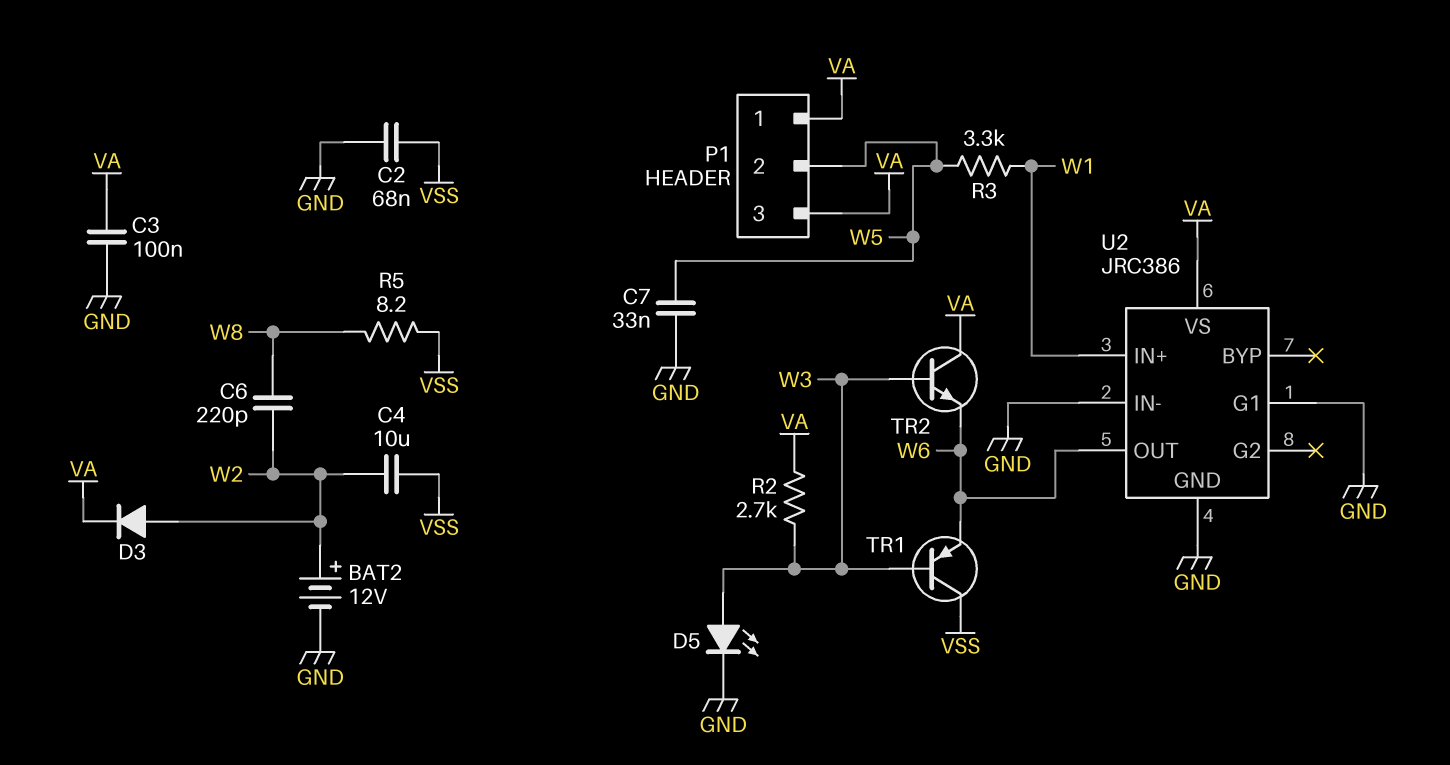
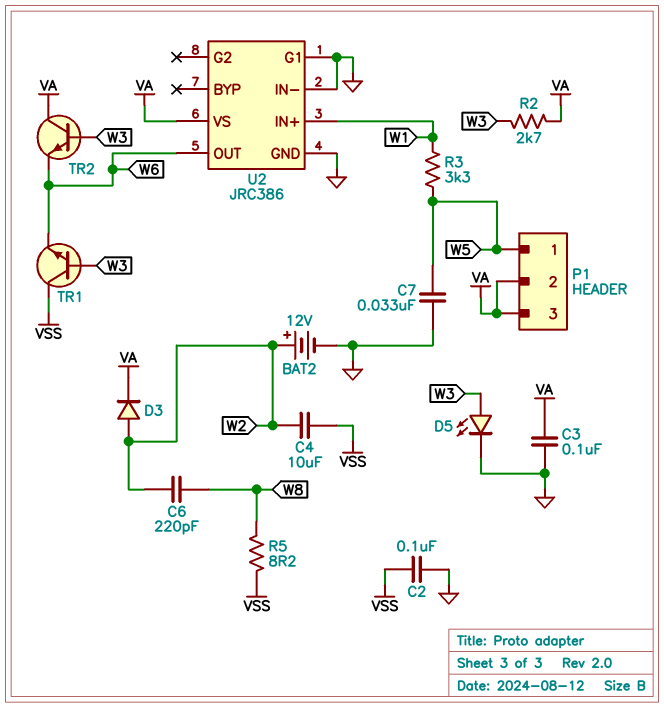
C2: 68nF (GND, VSS) -> 100nF (GND, VSS)
P1 pin 1: VA -> W5
P1 pin 2: W5 -> VA
TR1: PNP (B W3, C VSS, E W6) -> NPN (B W3, C VSS, E W6)

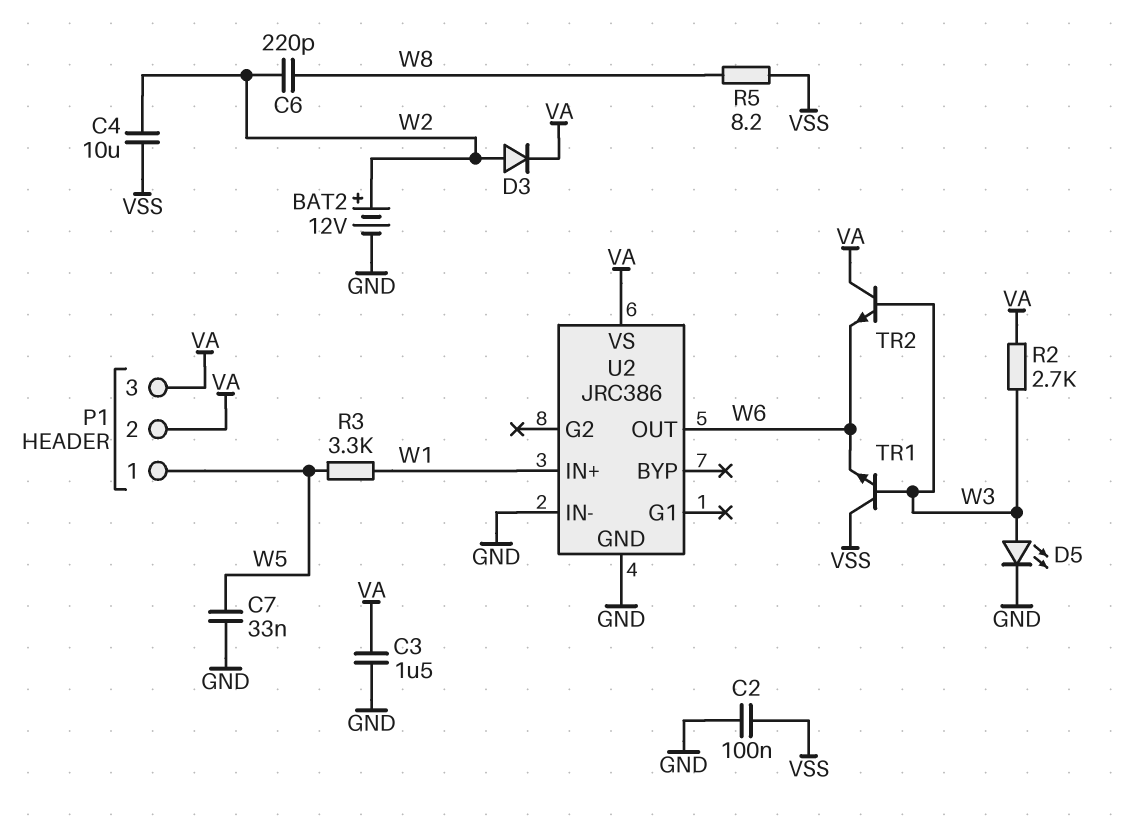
C3: 100nF (GND, VA) -> 1.5uF (GND, VA)
U2 pin G1: GND -> none

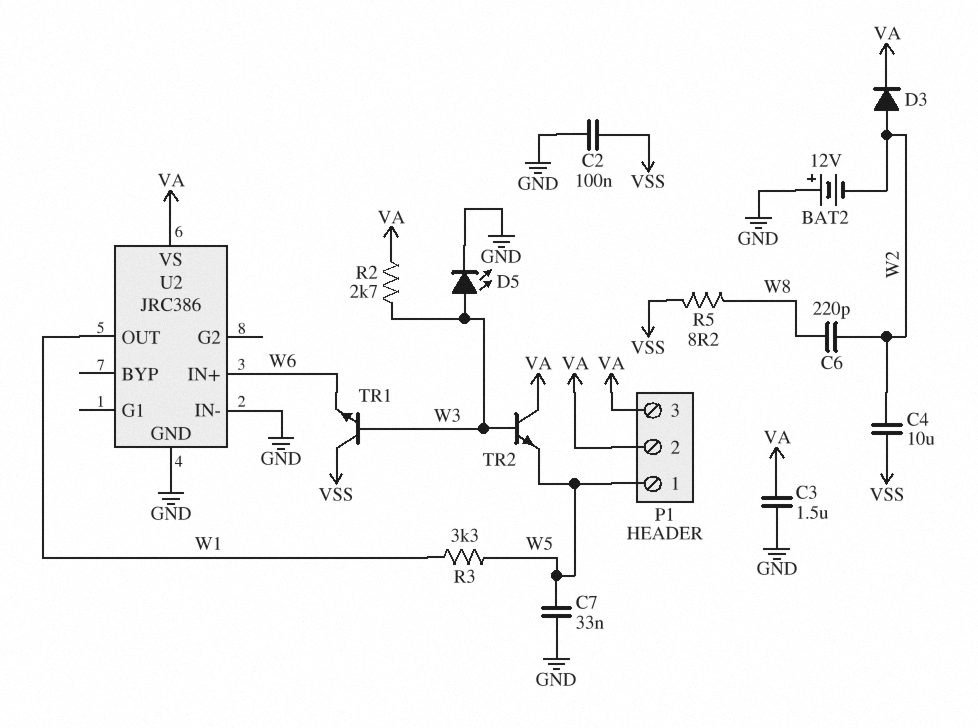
BAT2: 12V (plus W2, minus GND) -> 12V (plus GND, minus W2)
TR2: NPN (B W3, C VA, E W6) -> NPN (B W3, C VA, E W5)
U2 pin IN+: W1 -> W6
U2 pin OUT: W6 -> W1

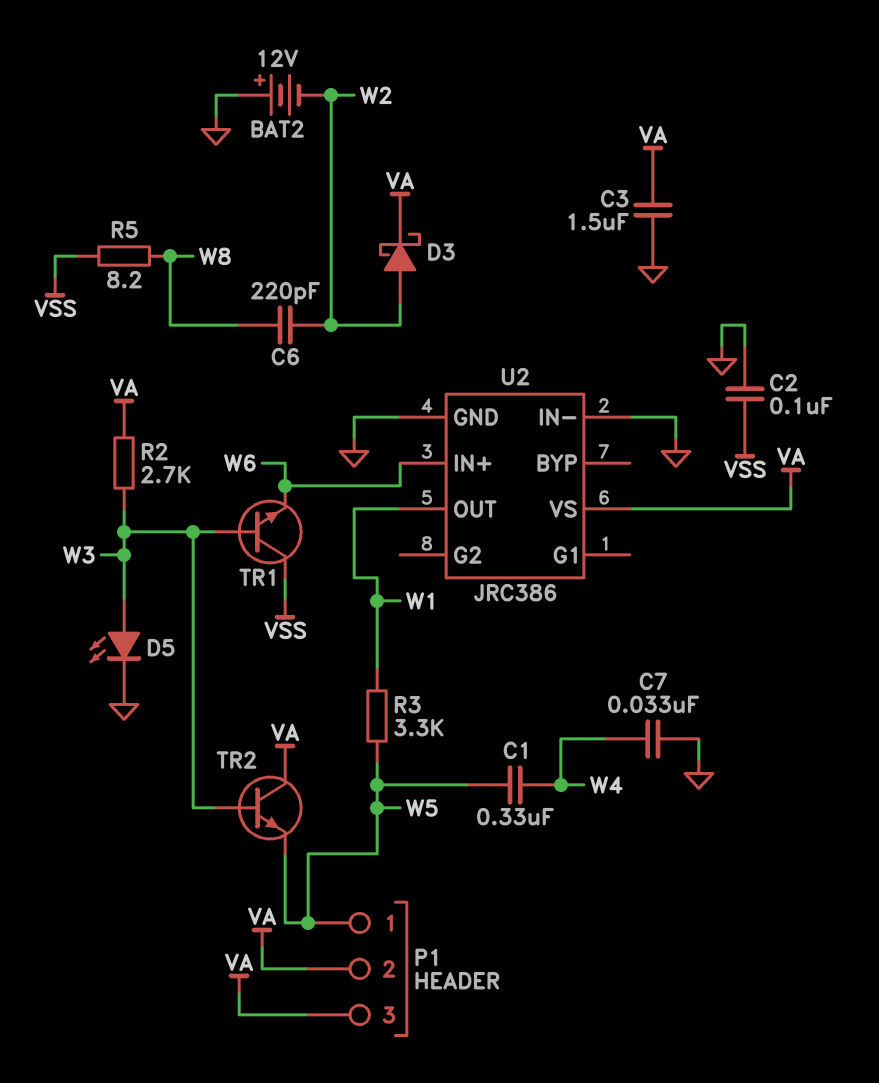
C1: none -> 330nF (W4, W5)
C4: 10uF (VSS, W2) -> none
C7: 33nF (GND, W5) -> 33nF (GND, W4)
D3: diode (A W2, K VA) -> schottky (A W2, K VA)

